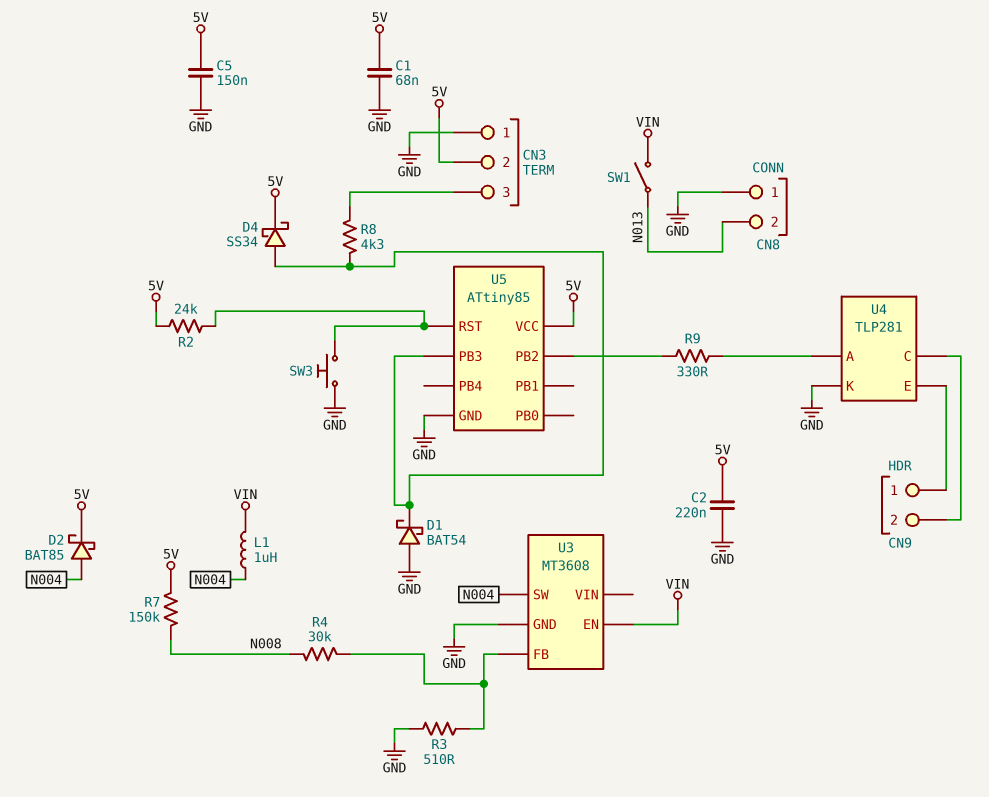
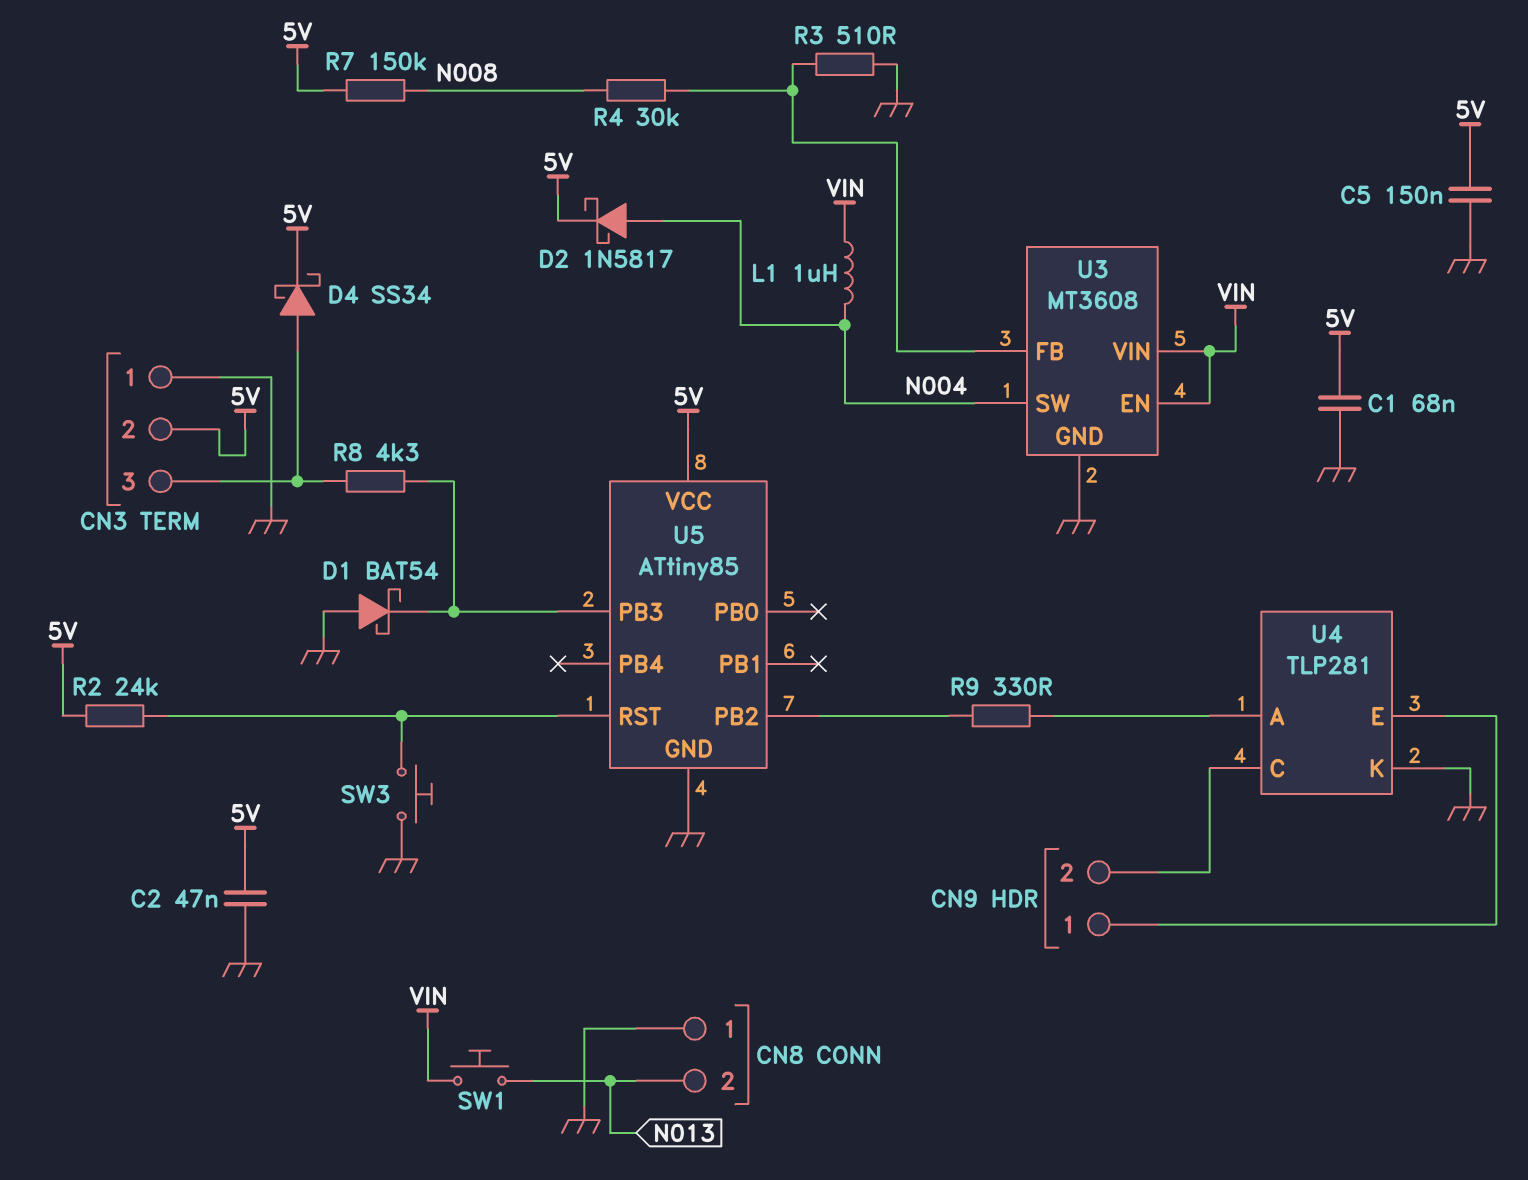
C2: 220nF (5V, GND) -> 47nF (5V, GND)
D2: schottky BAT85 (A N004, K 5V) -> schottky 1N5817 (A N004, K 5V)
D4: schottky SS34 (A U5/PB3, K 5V) -> schottky SS34 (A CN3/3, K 5V)
SW1: switch (N013, VIN) -> button (N013, VIN)
U3 pin VIN: none -> VIN

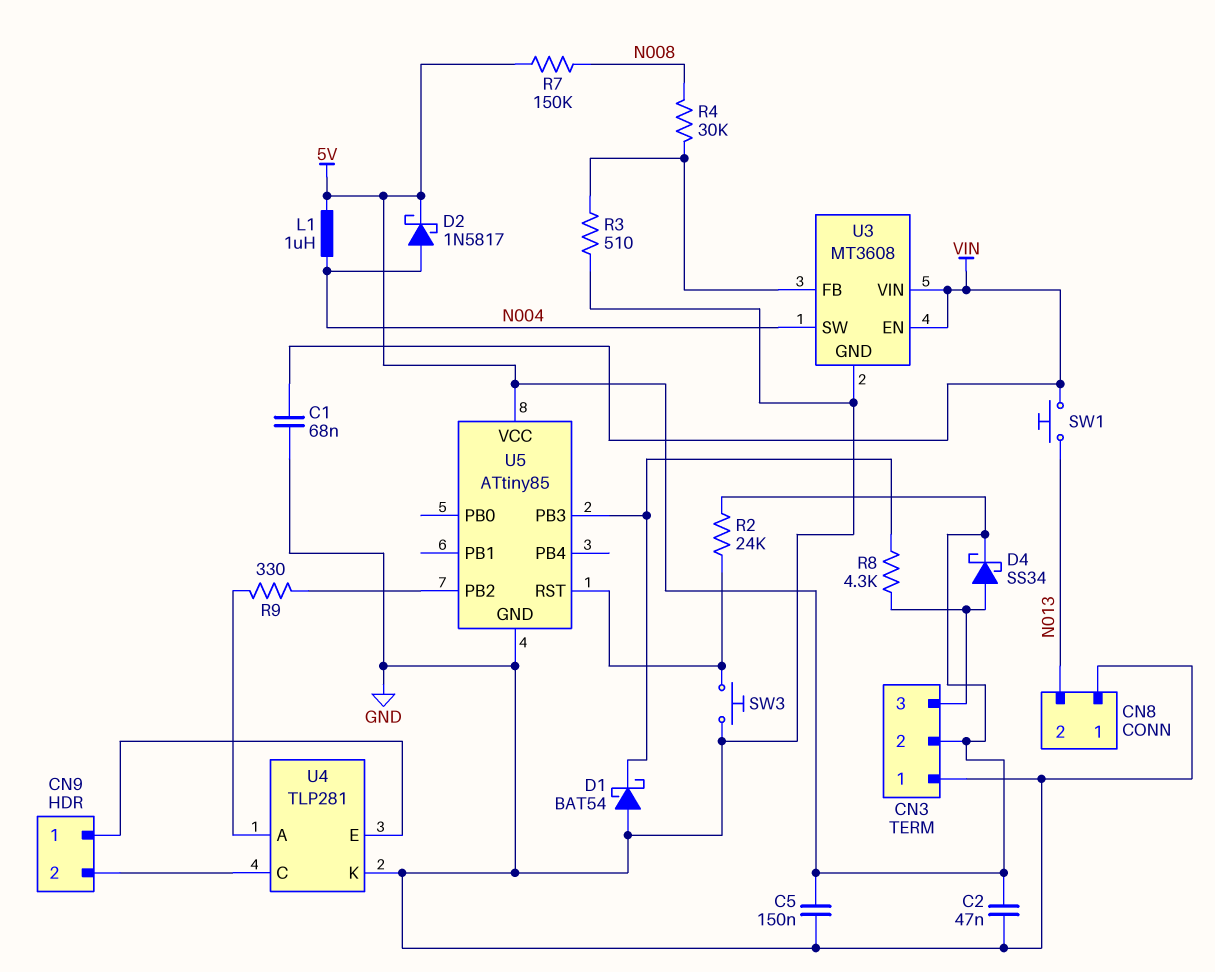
C1: 68nF (5V, GND) -> 68nF (GND, VIN)
L1: 1uH (N004, VIN) -> 1uH (5V, N004)

